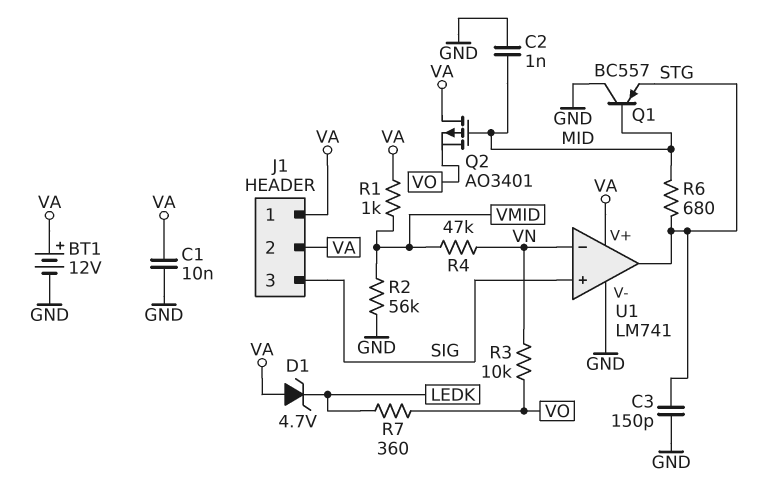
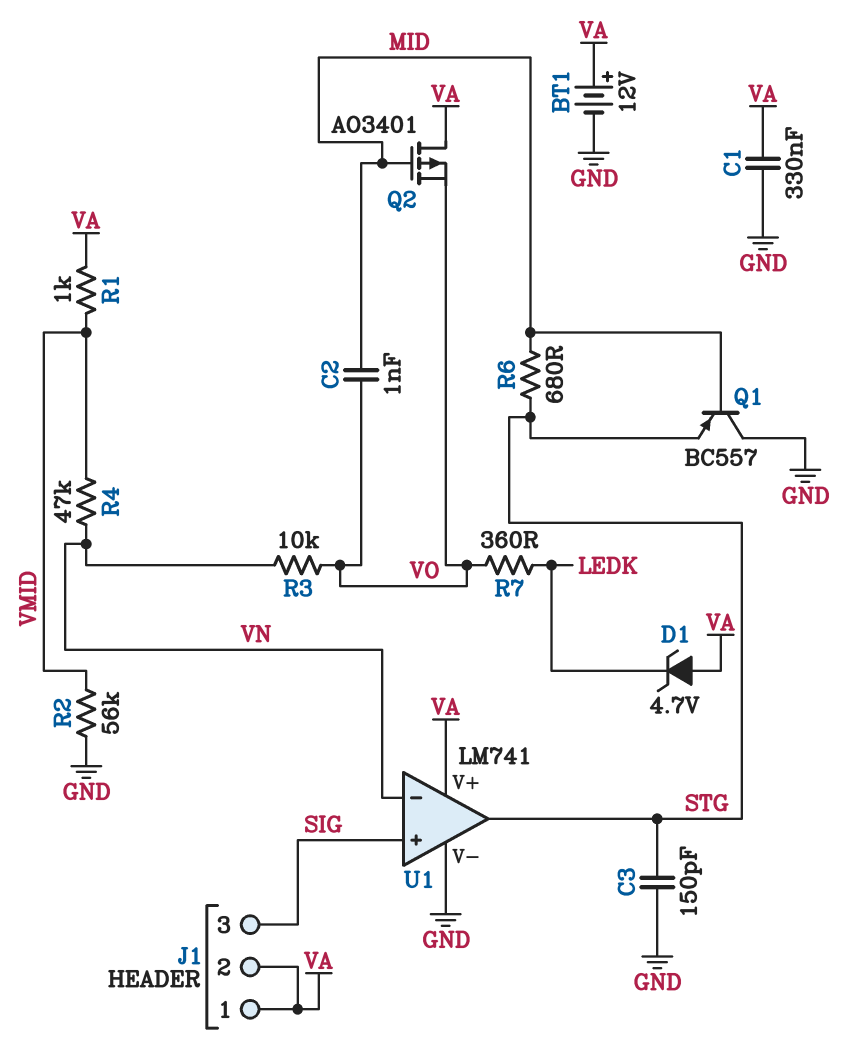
C1: 10nF (GND, VA) -> 330nF (GND, VA)
C2: 1nF (GND, MID) -> 1nF (MID, VO)

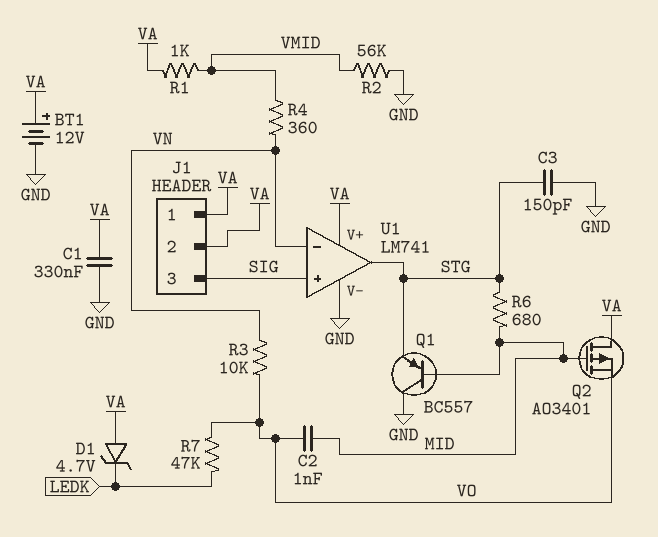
R4: 47k (VMID, VN) -> 360 (VMID, VN)
R7: 360 (LEDK, VO) -> 47k (LEDK, VO)

